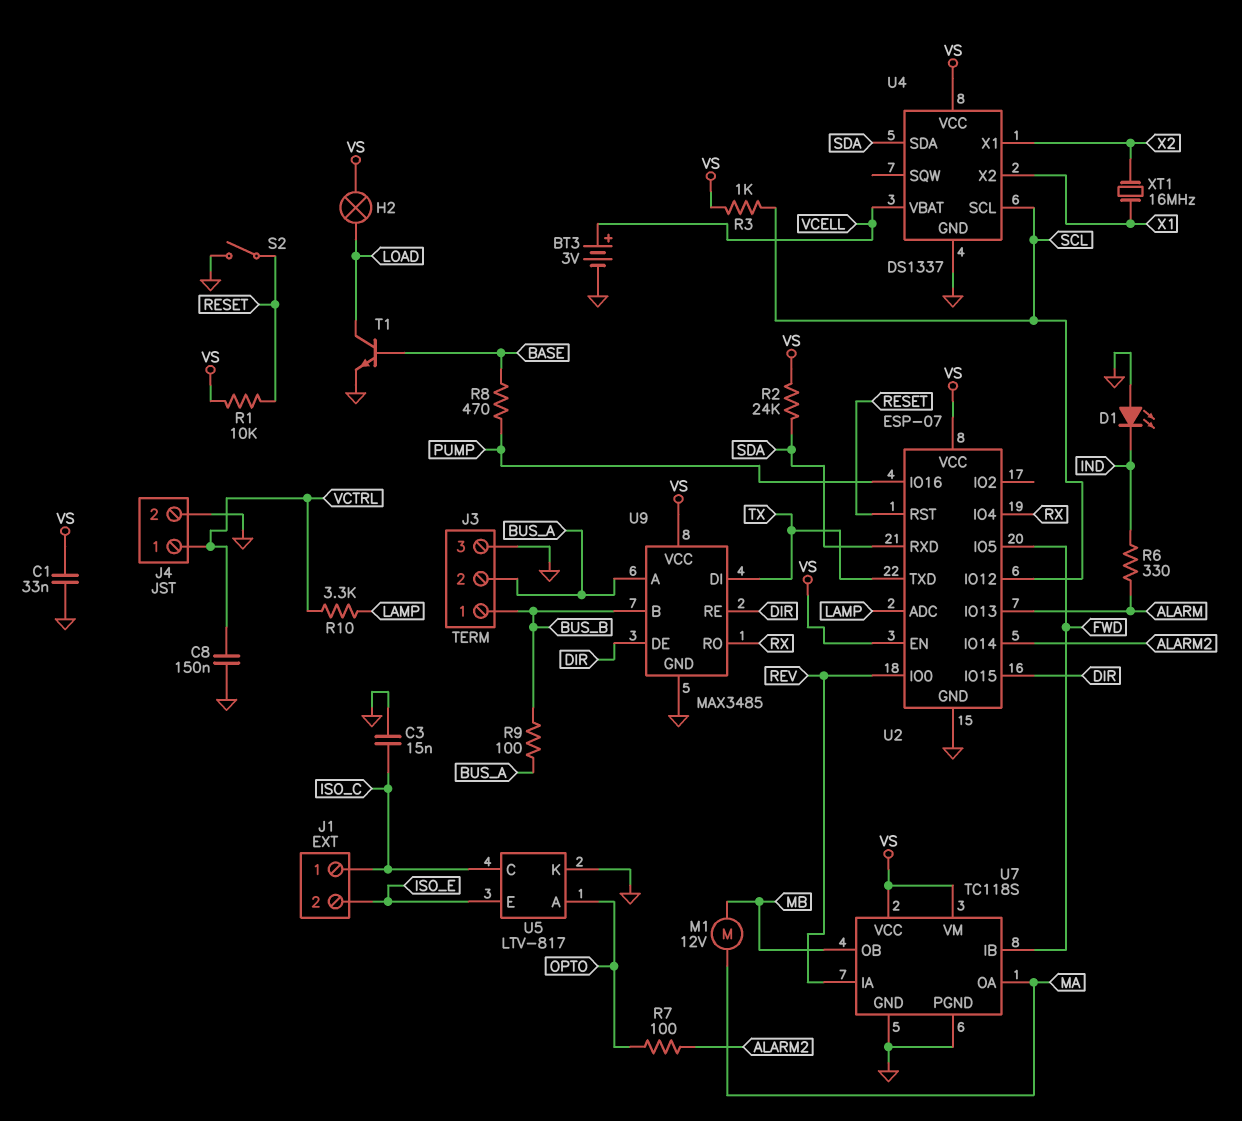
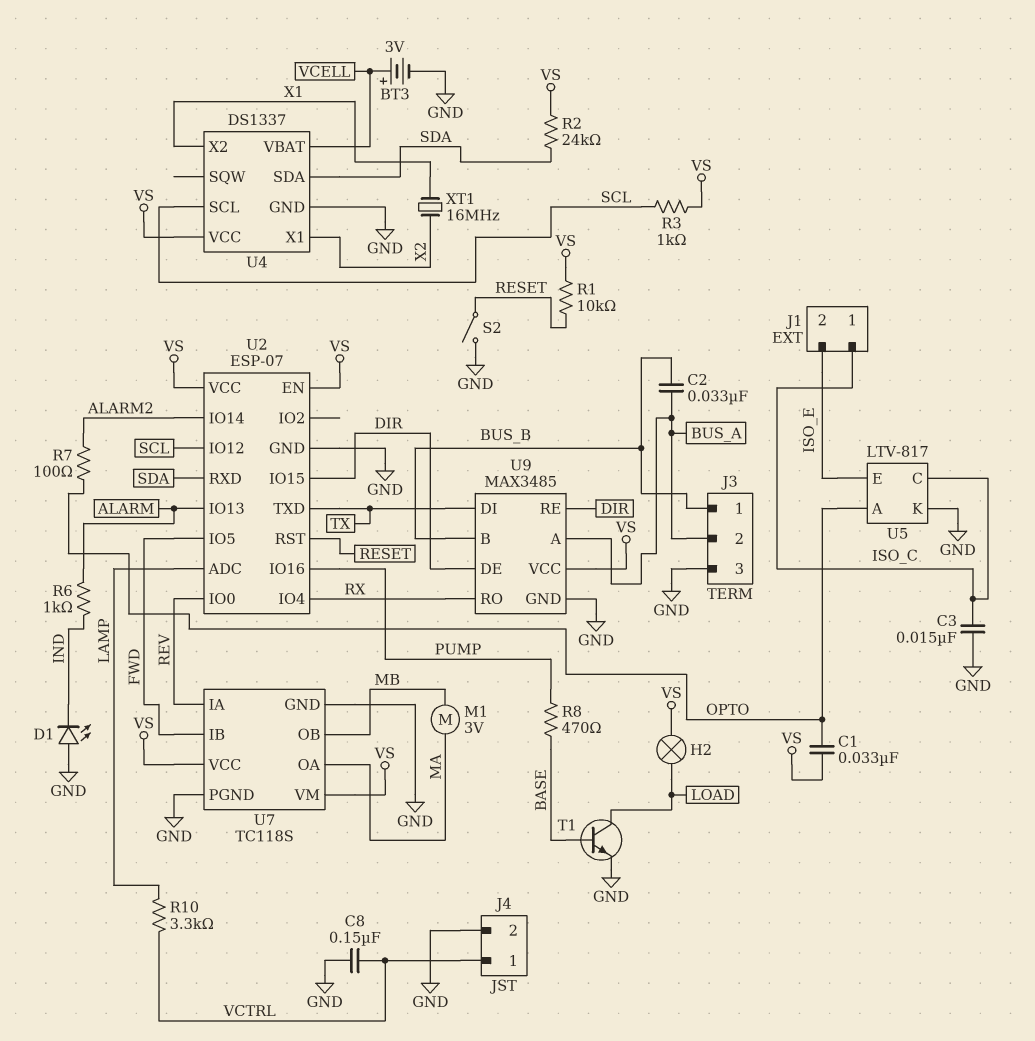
C1: 33nF (GND, VS) -> 33nF (OPTO, VS)
C2: none -> 33nF (BUS_A, BUS_B)
M1: motor 12V (MA, MB) -> motor 3V (MA, MB)
R6: 330 (ALARM, IND) -> 1k (ALARM, IND)
R9: 100 (BUS_A, BUS_B) -> none

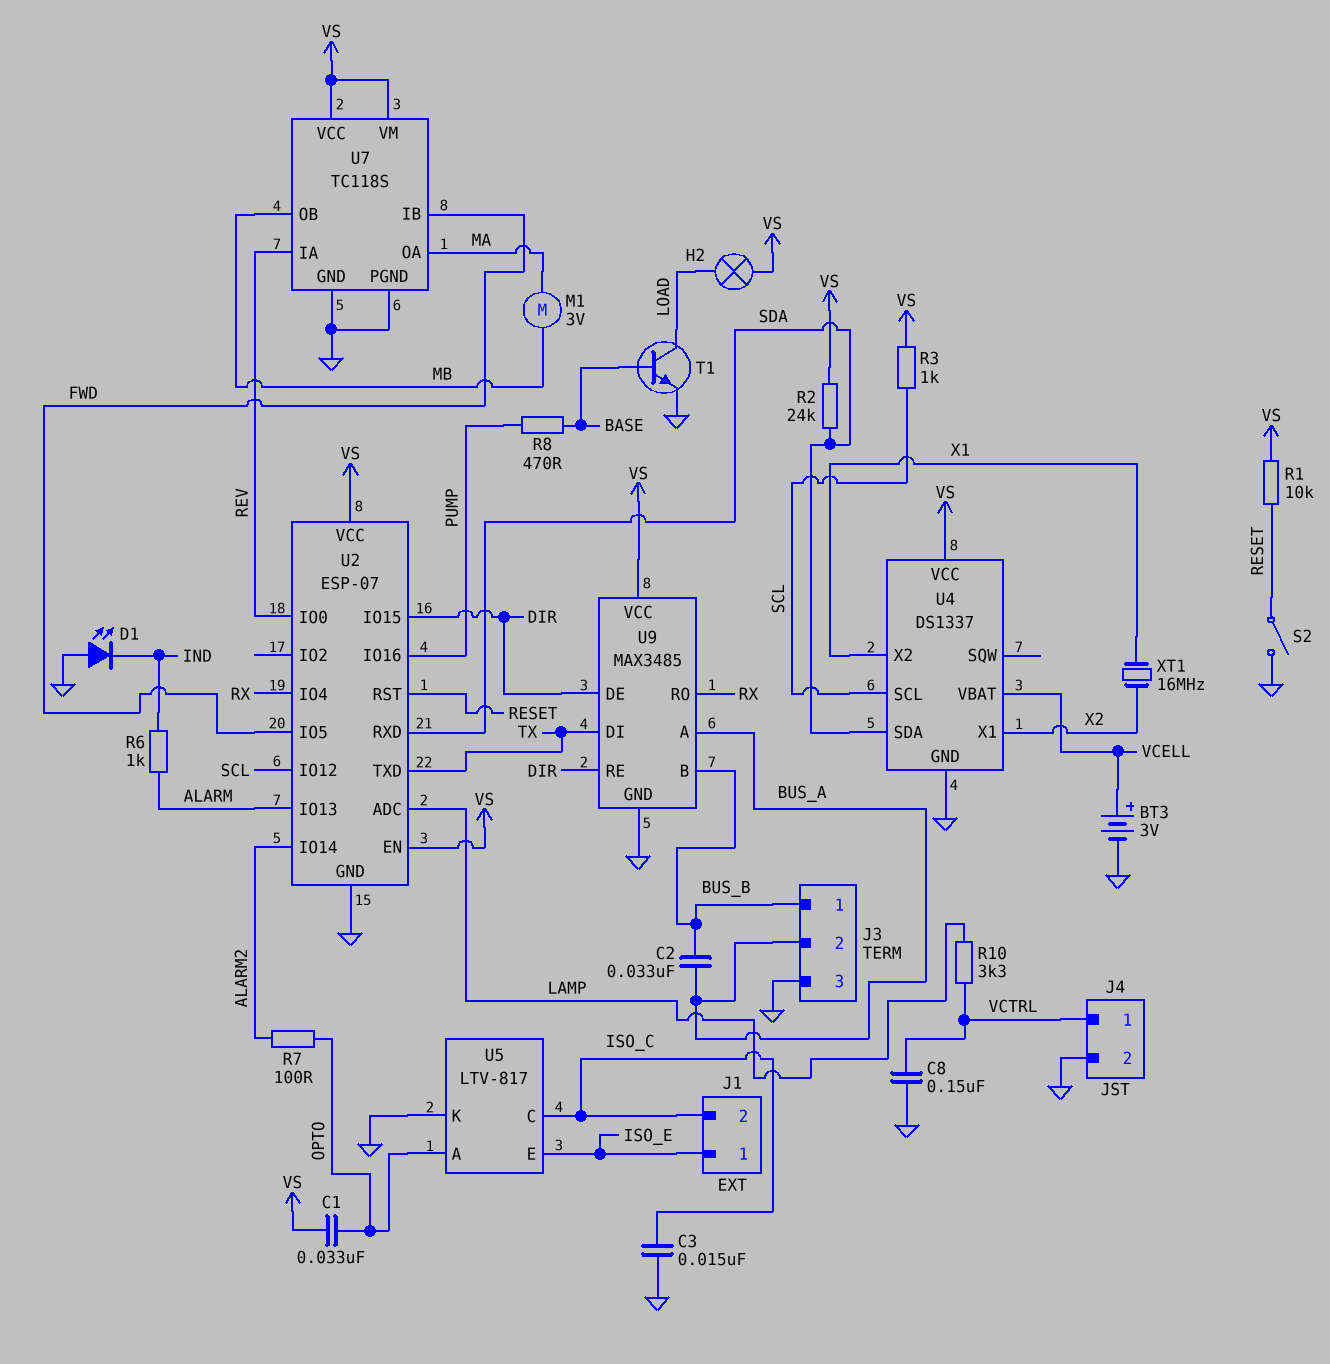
J1 pin 1: ISO_C -> ISO_E
J1 pin 2: ISO_E -> ISO_C

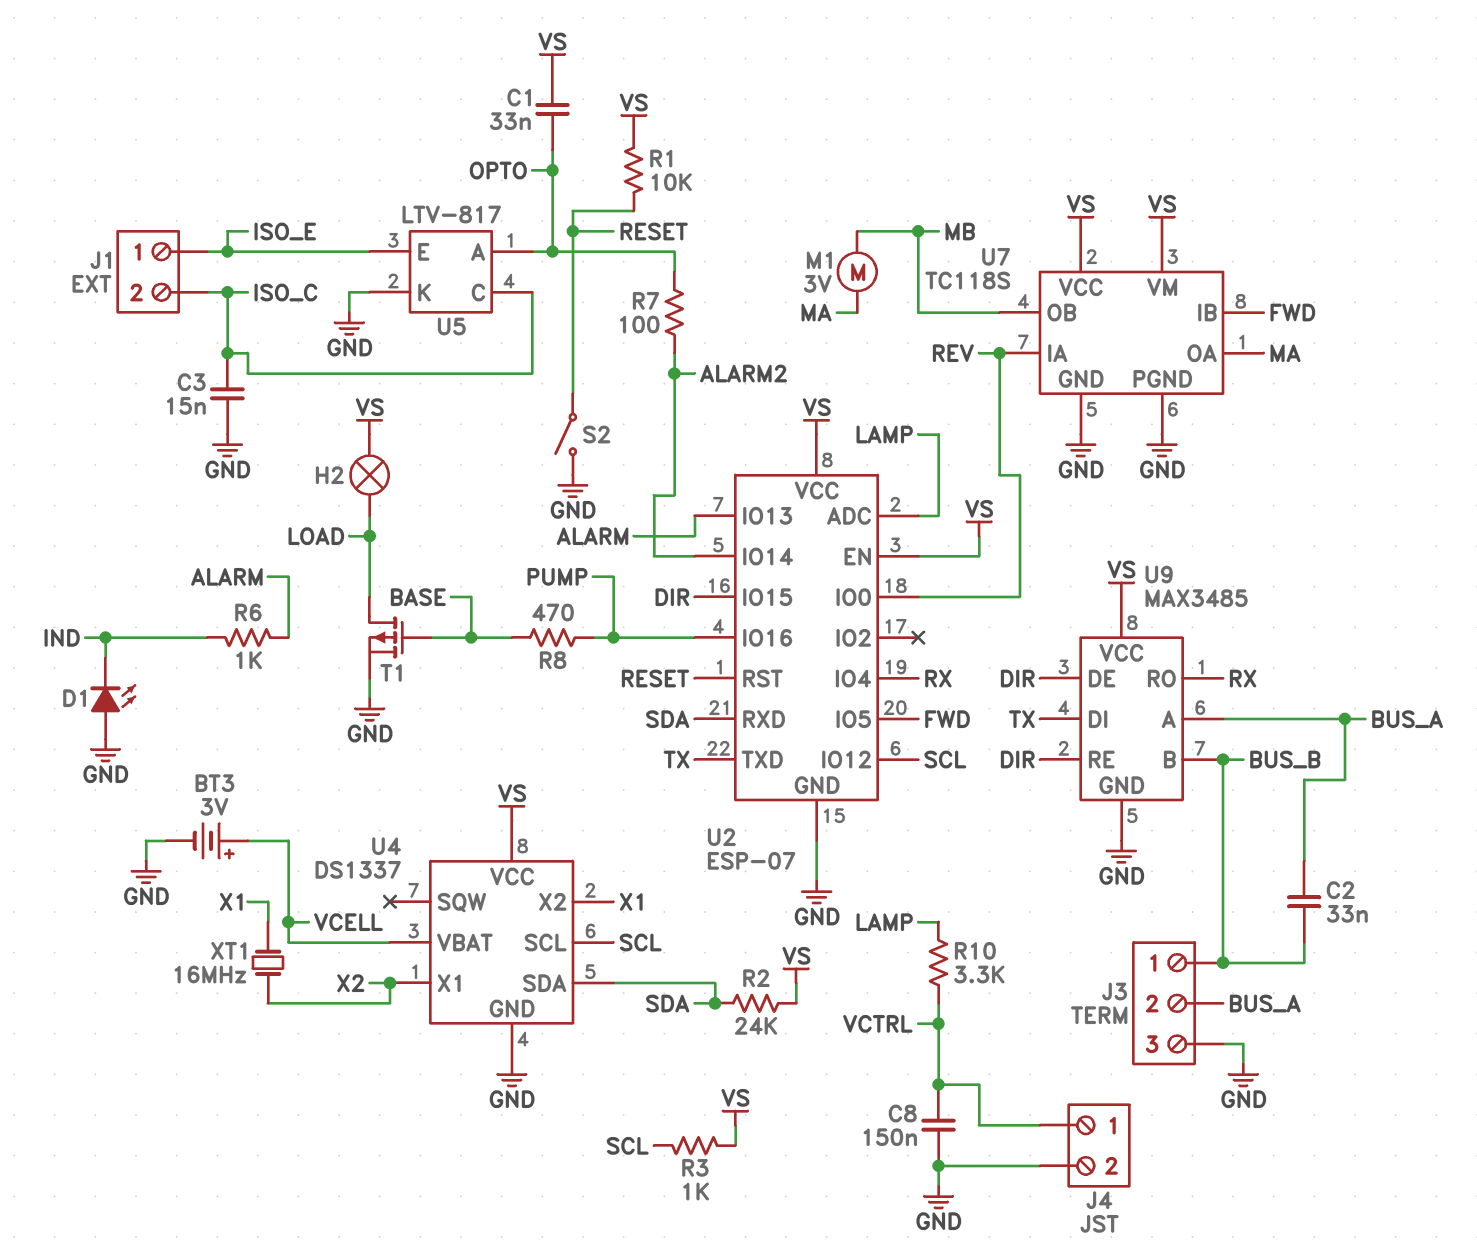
T1: NPN (B BASE, C LOAD, E GND) -> PMOS (G BASE, D LOAD, S GND)

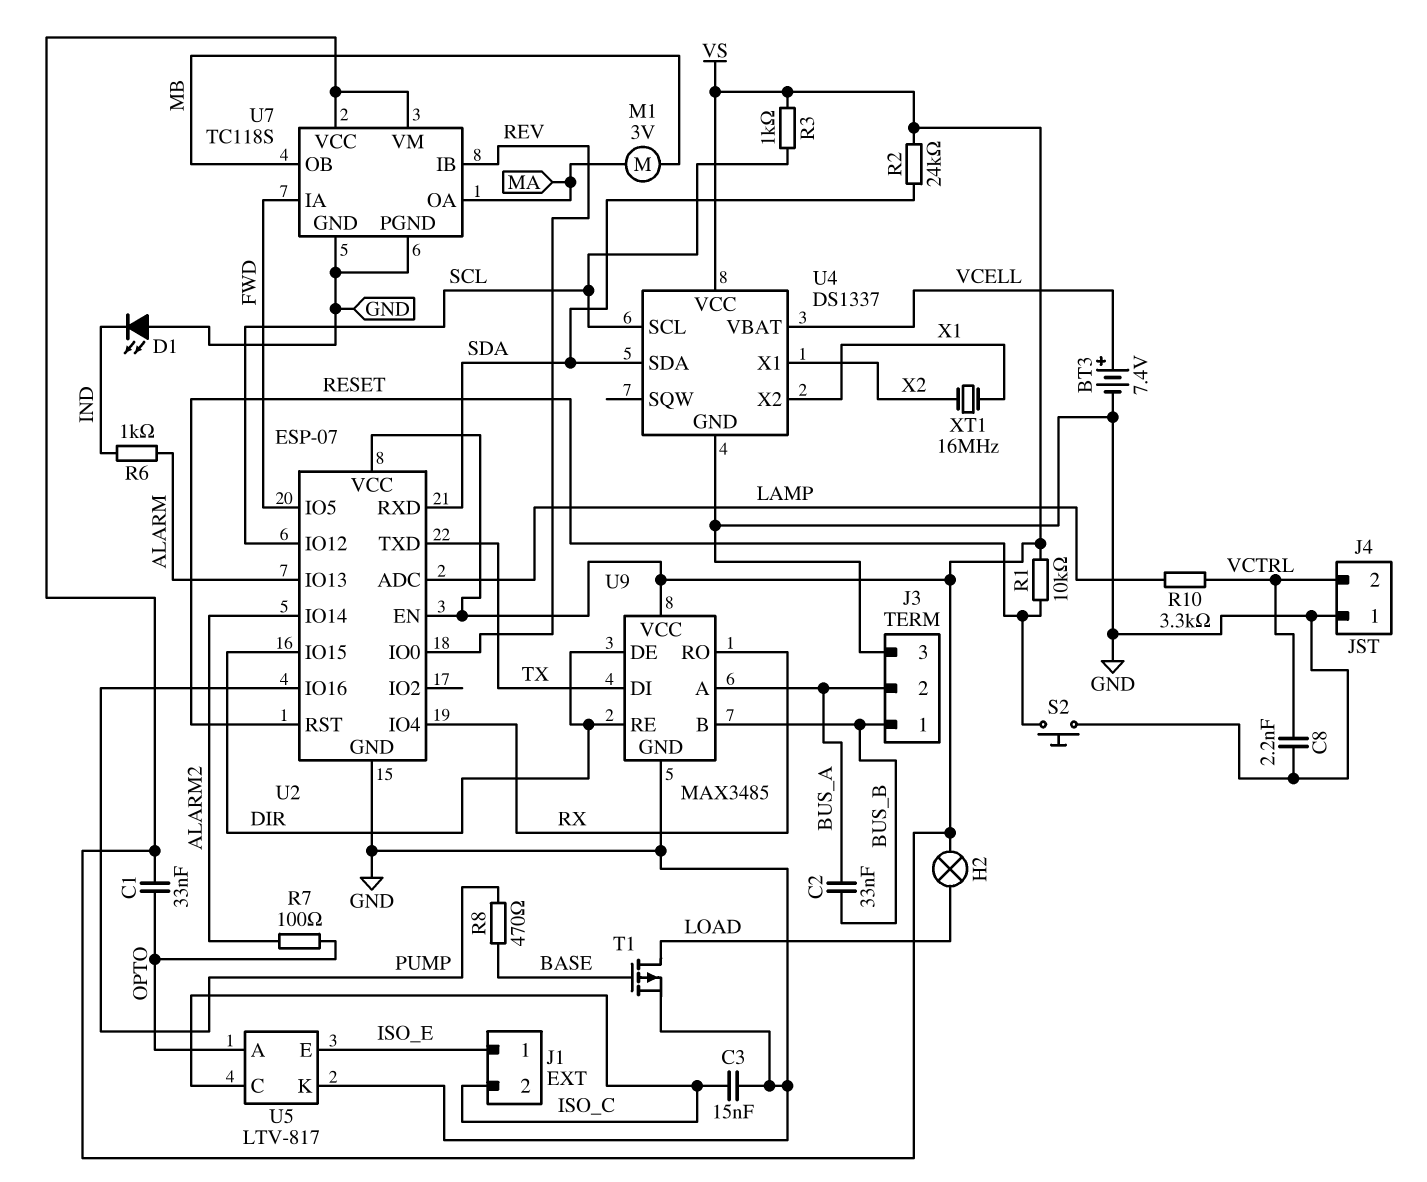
BT3: 3V (plus VCELL, minus GND) -> 7.4V (plus VCELL, minus GND)
C8: 150nF (GND, VCTRL) -> 2.2nF (GND, VCTRL)
J4 pin 1: VCTRL -> GND
J4 pin 2: GND -> VCTRL
S2: switch (GND, RESET) -> button (GND, RESET)
U7 pin IA: REV -> FWD
U7 pin IB: FWD -> REV

